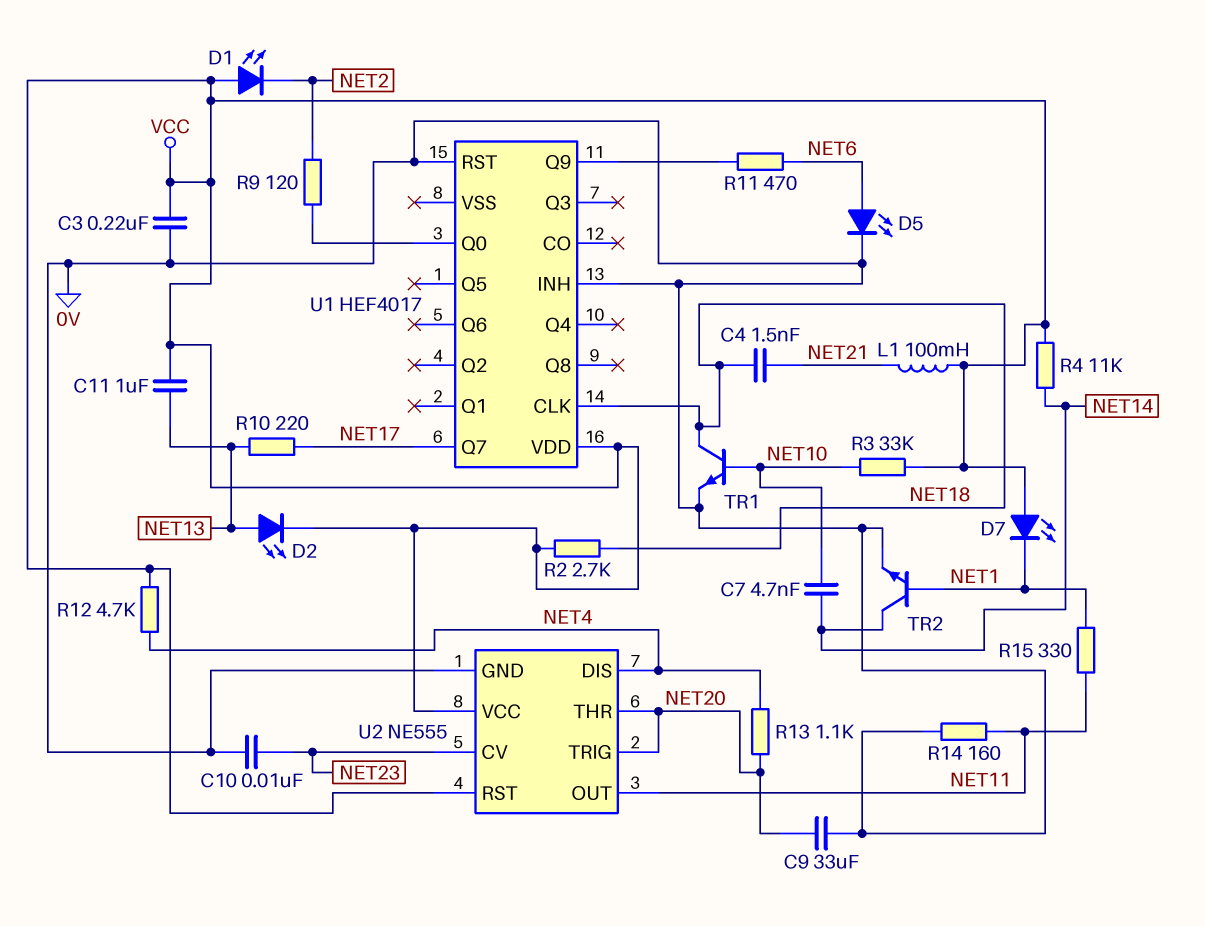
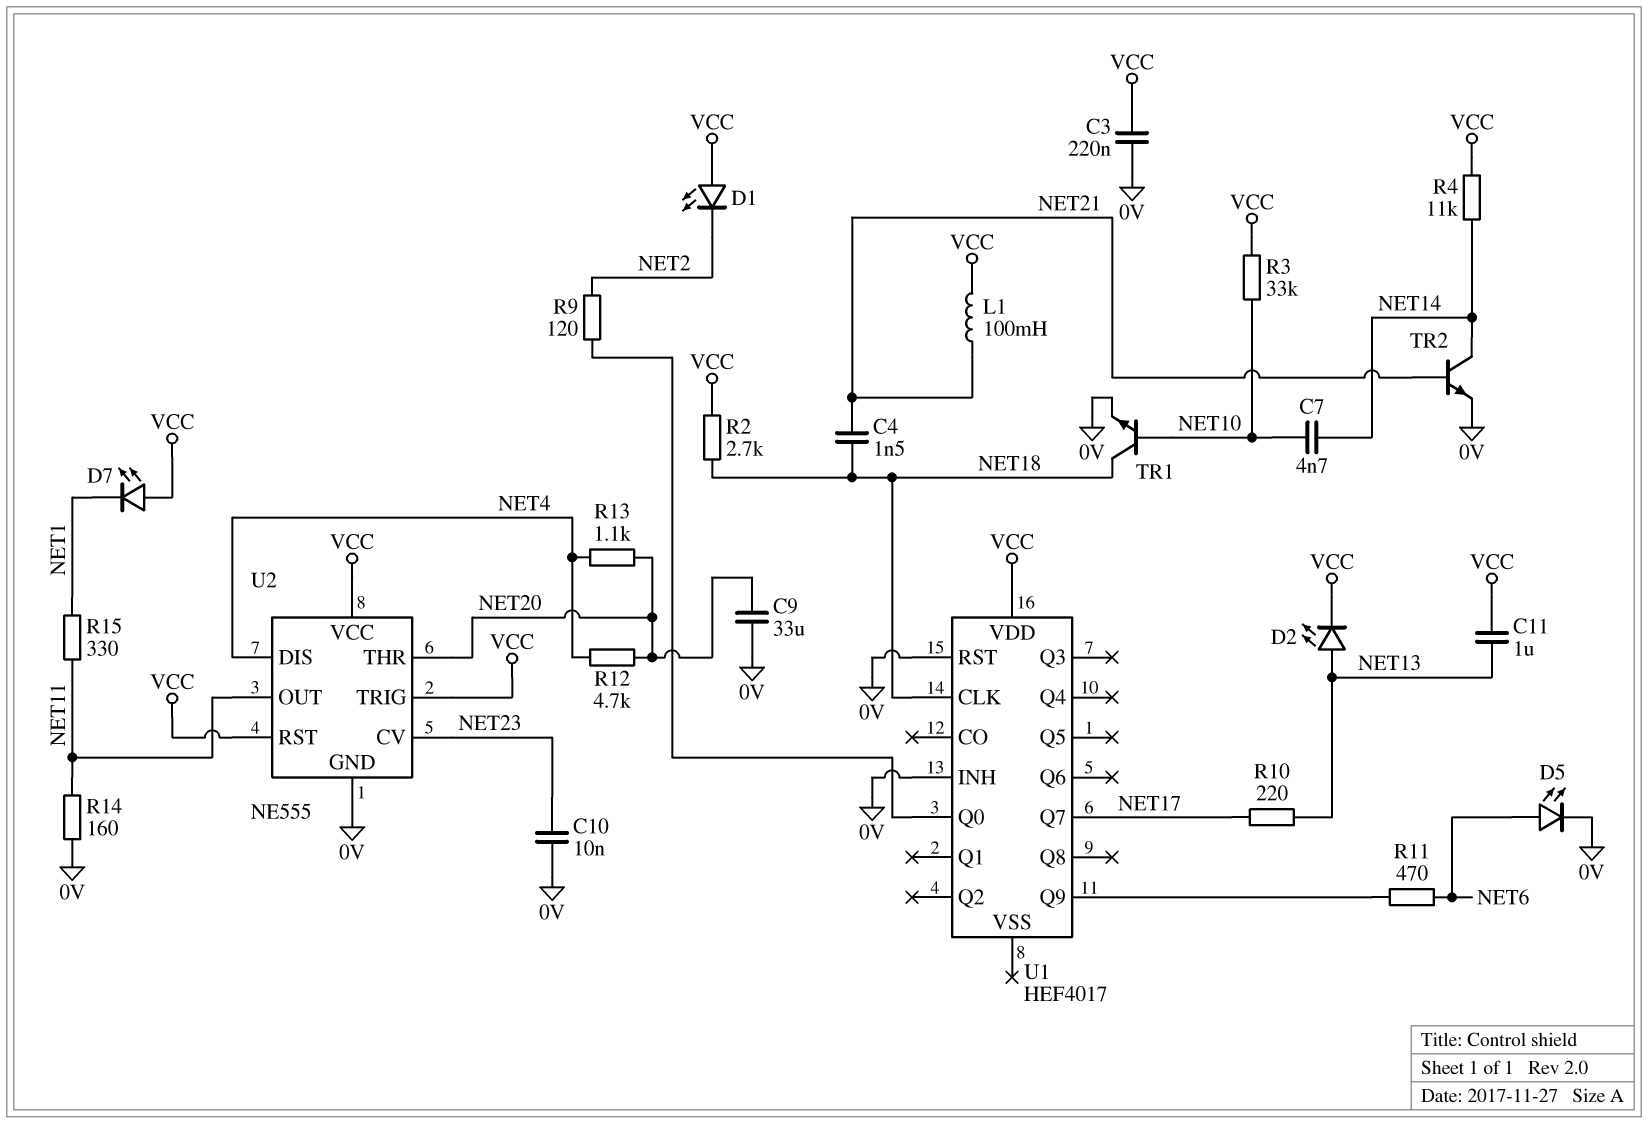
R12: 4.7k (NET4, VCC) -> 4.7k (NET4, NET20)
TR2: NPN (B NET1, C NET14, E 0V) -> NPN (B NET21, C NET14, E 0V)
U2 pin TRIG: NET20 -> VCC

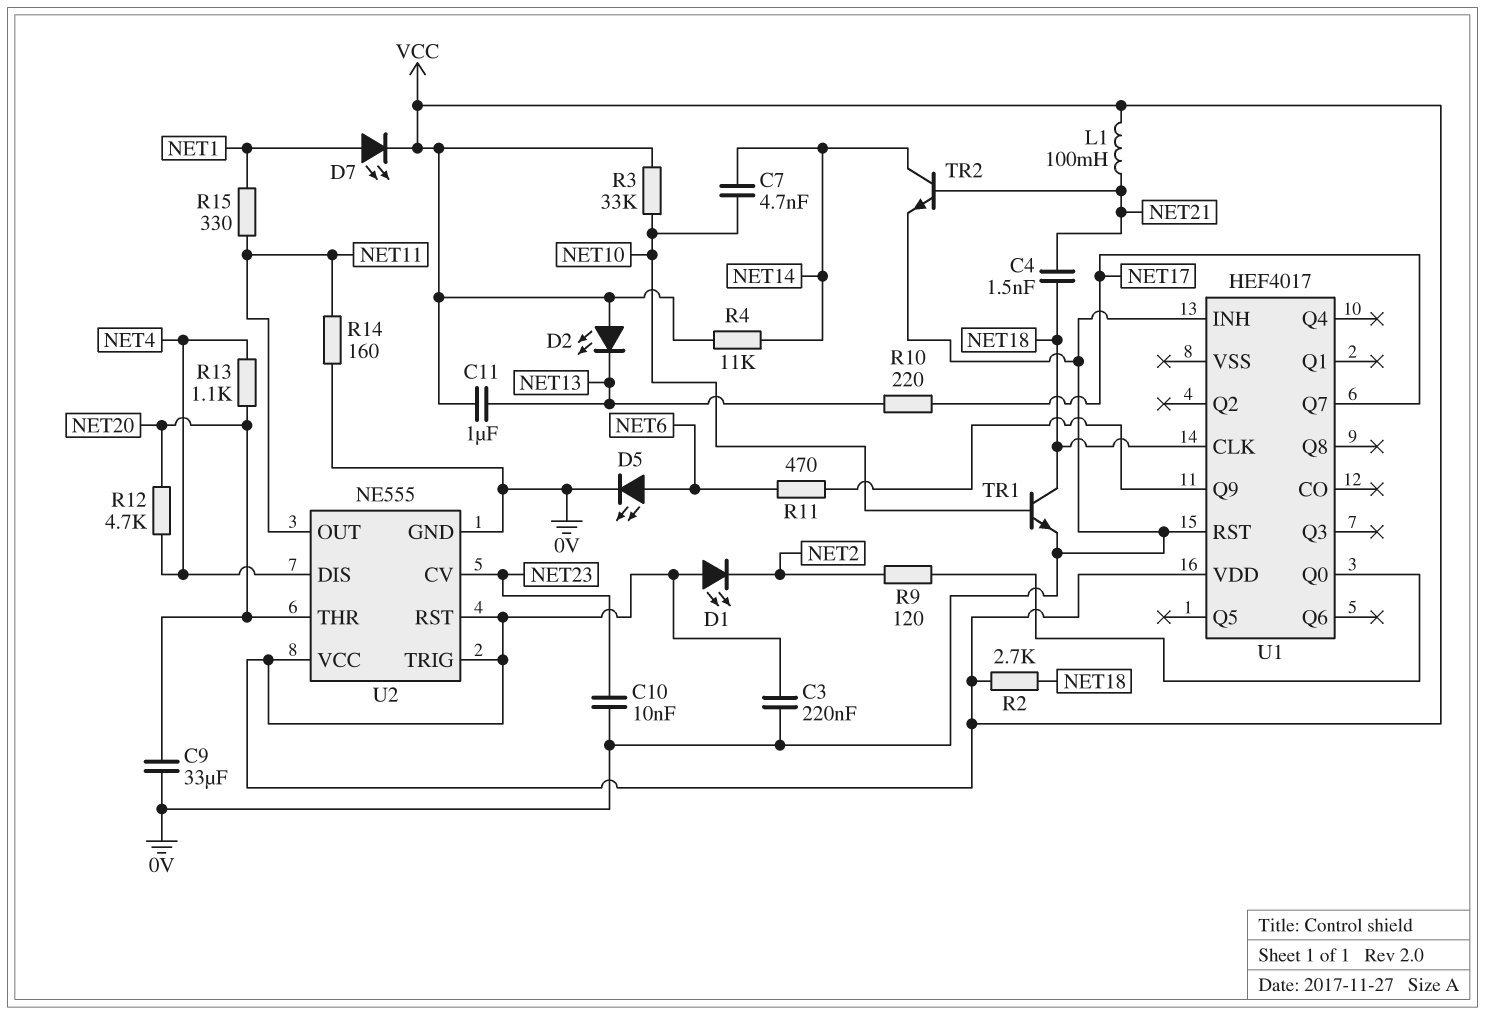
D2: LED (A NET13, K VCC) -> LED (A VCC, K NET13)
D7: LED (A VCC, K NET1) -> LED (A NET1, K VCC)

